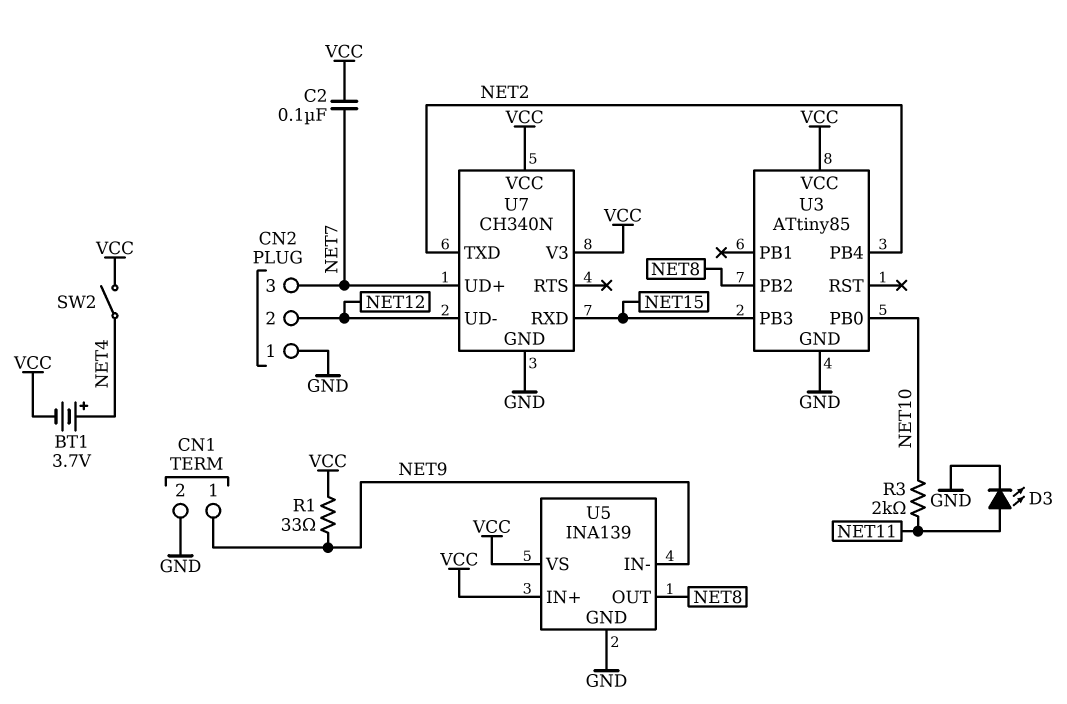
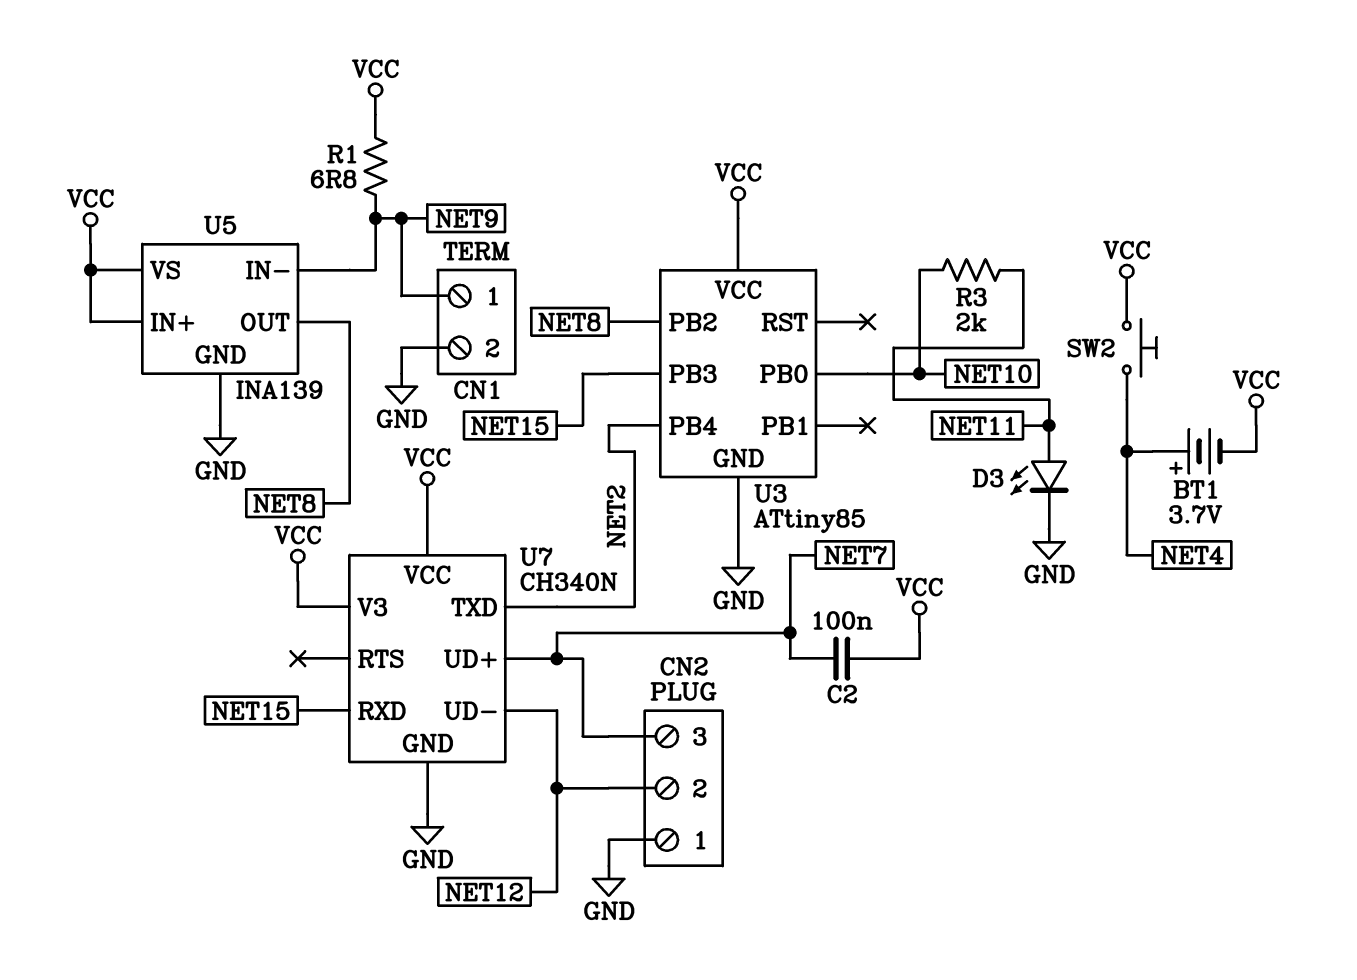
R1: 33 (NET9, VCC) -> 6.8 (NET9, VCC)
SW2: switch (NET4, VCC) -> button (NET4, VCC)

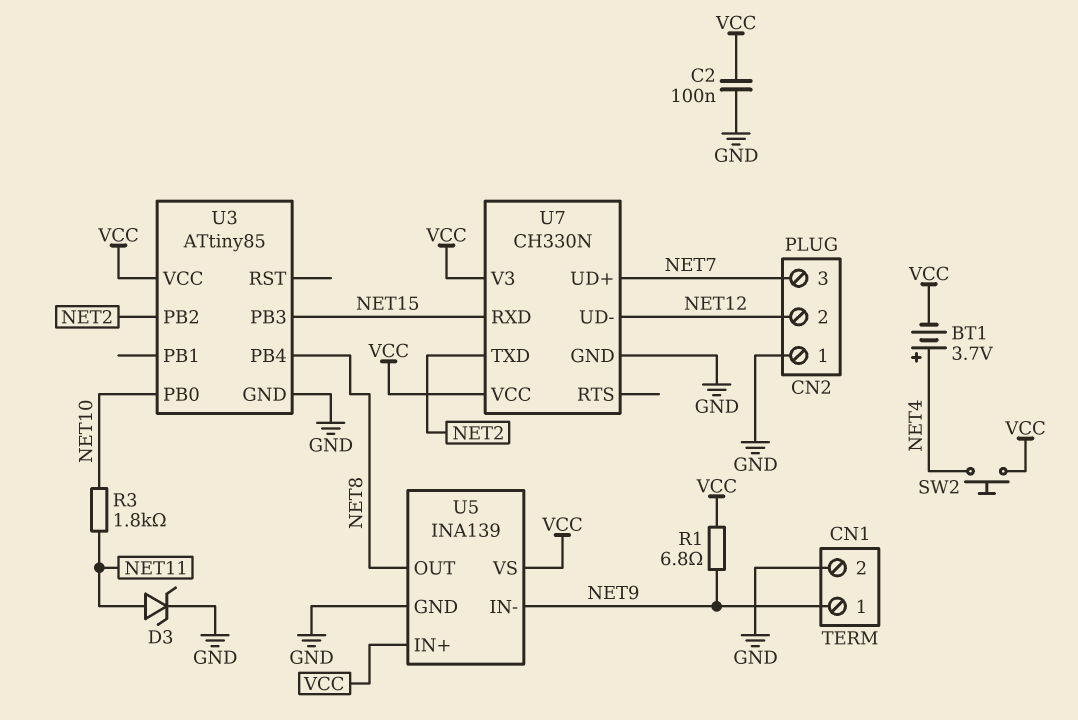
C2: 100nF (NET7, VCC) -> 100nF (GND, VCC)
D3: LED (A NET11, K GND) -> zener (A NET11, K GND)
R3: 2k (NET10, NET11) -> 1.8k (NET10, NET11)
U3 pin PB2: NET8 -> NET2
U3 pin PB4: NET2 -> NET8
U7: CH340N -> CH330N

